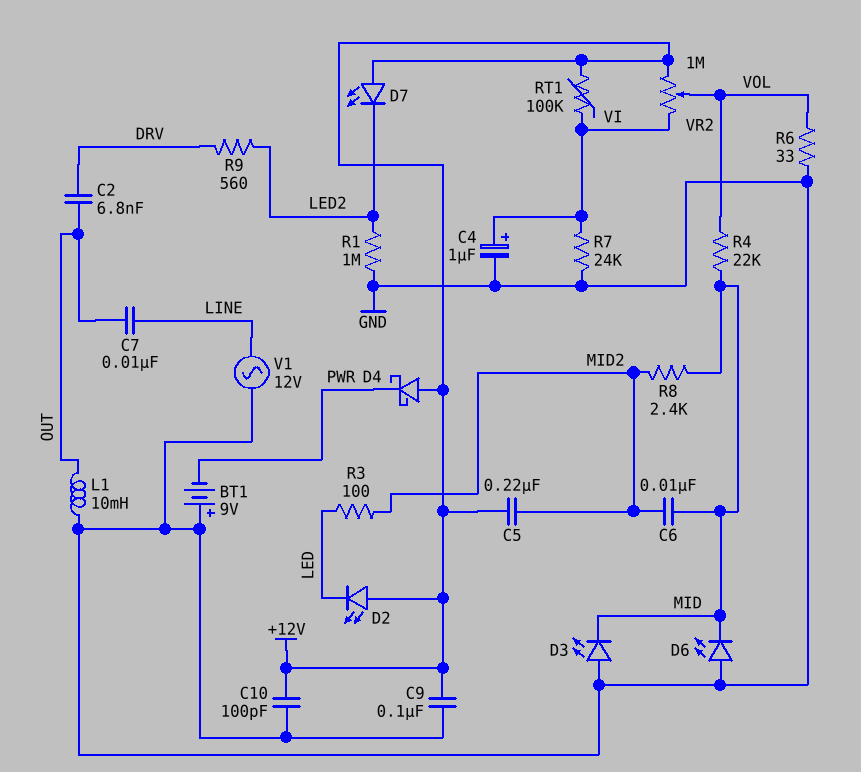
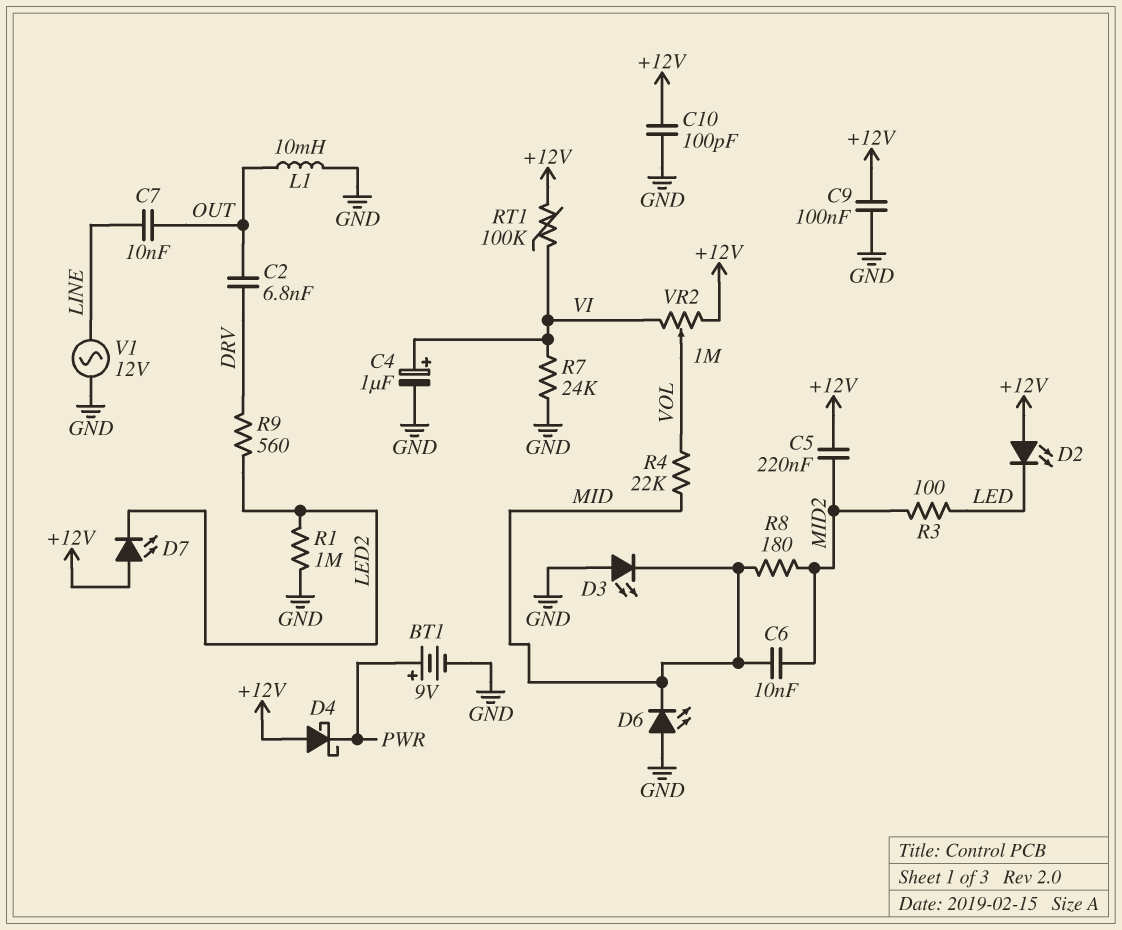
BT1: 9V (plus GND, minus PWR) -> 9V (plus PWR, minus GND)
R6: 33 (GND, VOL) -> none
R8: 2.4k (MID, MID2) -> 180 (MID, MID2)

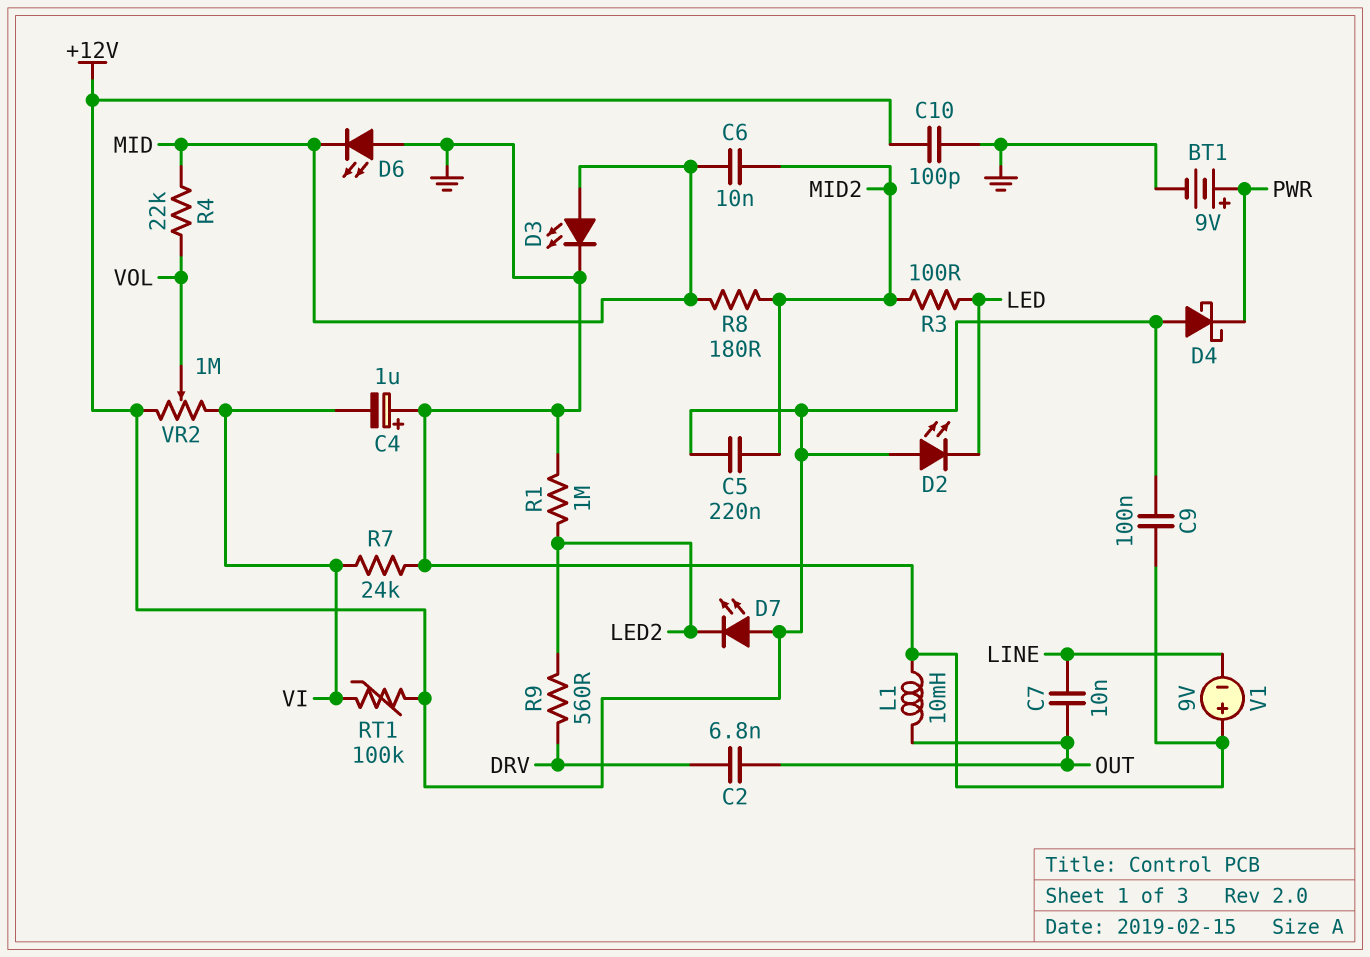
C4: 1uF (plus VI, minus GND) -> 1uF (plus GND, minus VI)
D3: LED (A GND, K MID) -> LED (A MID, K GND)
V1: AC 12V (GND, LINE) -> 9V (plus GND, minus LINE)

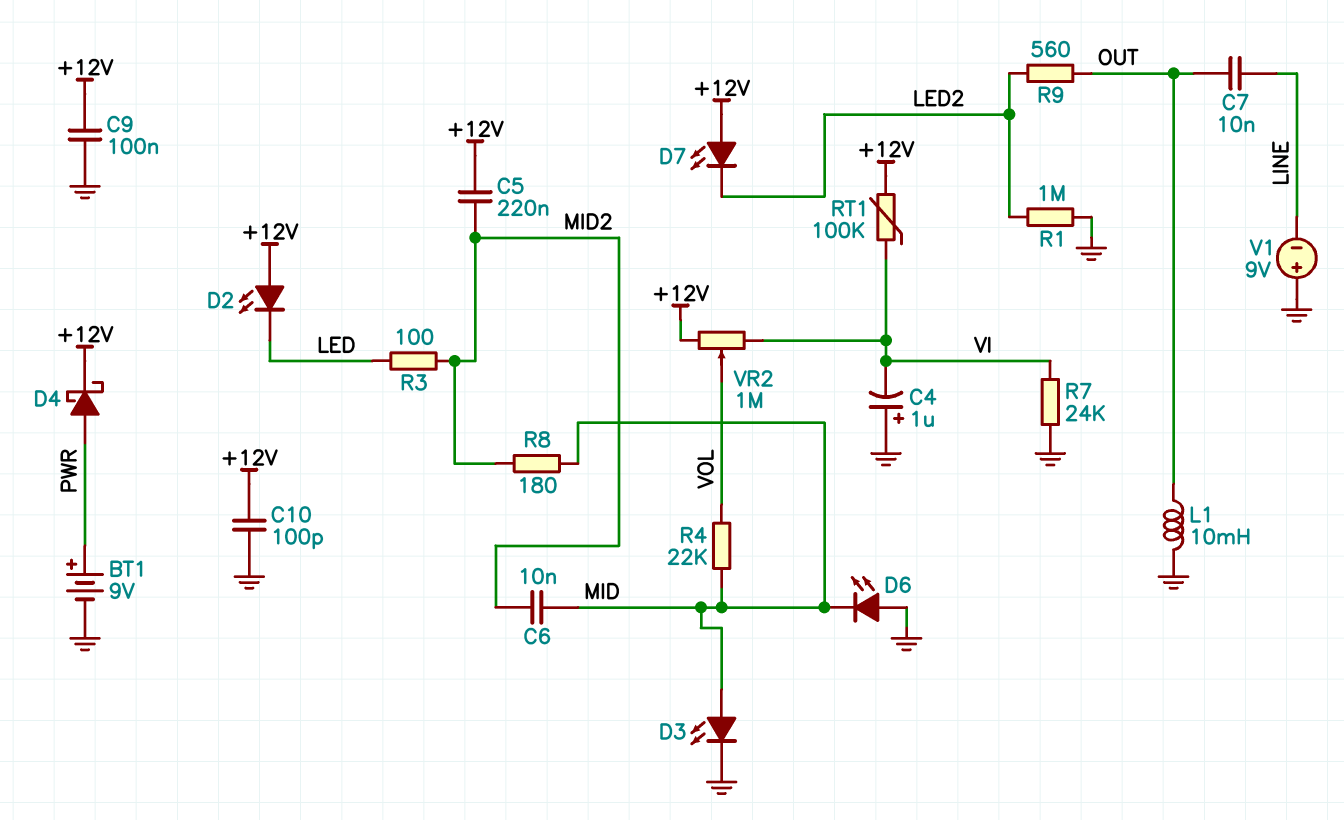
C2: 6.8nF (DRV, OUT) -> none
D4: schottky (A +12V, K PWR) -> schottky (A PWR, K +12V)
R9: 560 (DRV, LED2) -> 560 (LED2, OUT)

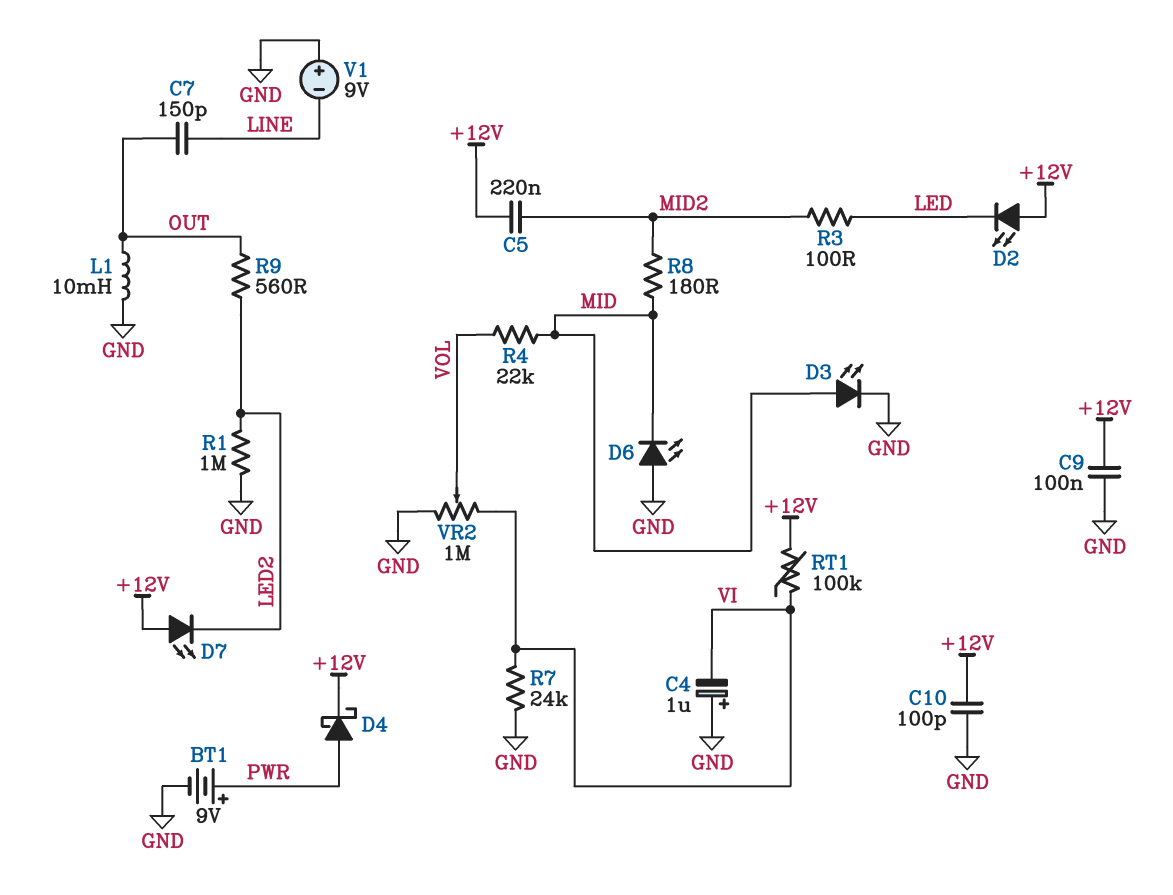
C6: 10nF (MID, MID2) -> none
C7: 10nF (LINE, OUT) -> 150pF (LINE, OUT)
VR2: 1M (+12V, VI, wiper VOL) -> 1M (GND, VI, wiper VOL)

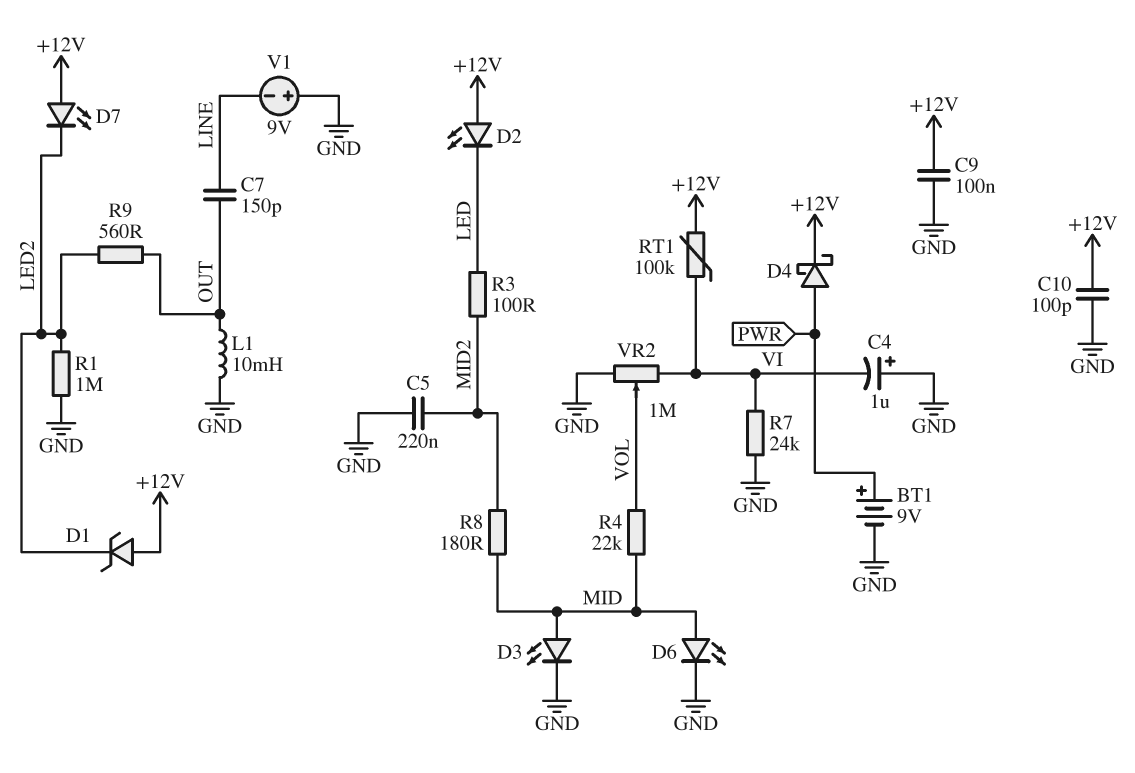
C5: 220nF (+12V, MID2) -> 220nF (GND, MID2)
D1: none -> zener (A +12V, K LED2)
D6: LED (A GND, K MID) -> LED (A MID, K GND)

